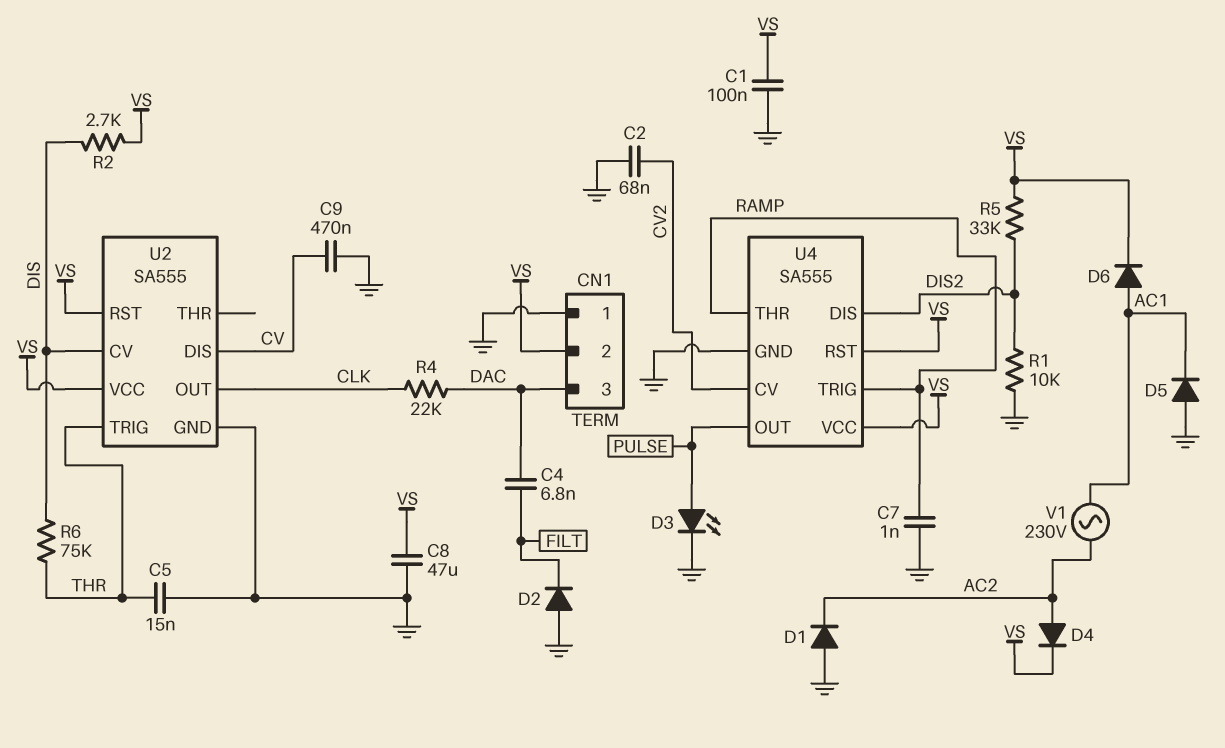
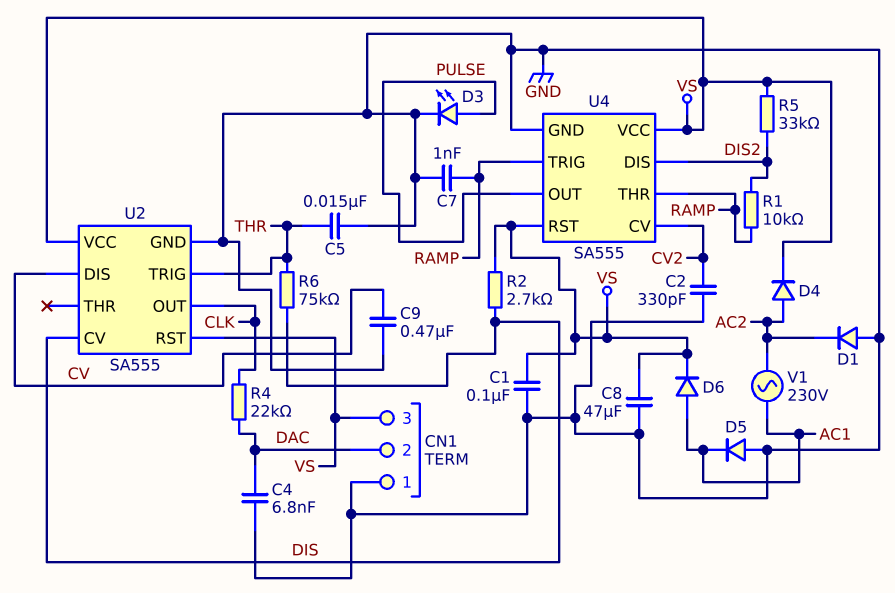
C2: 68nF (CV2, GND) -> 330pF (CV2, GND)
C4: 6.8nF (DAC, FILT) -> 6.8nF (DAC, GND)
CN1 pin 2: VS -> DAC
CN1 pin 3: DAC -> VS
D2: diode (A GND, K FILT) -> none
R1: 10k (DIS2, GND) -> 10k (DIS2, RAMP)

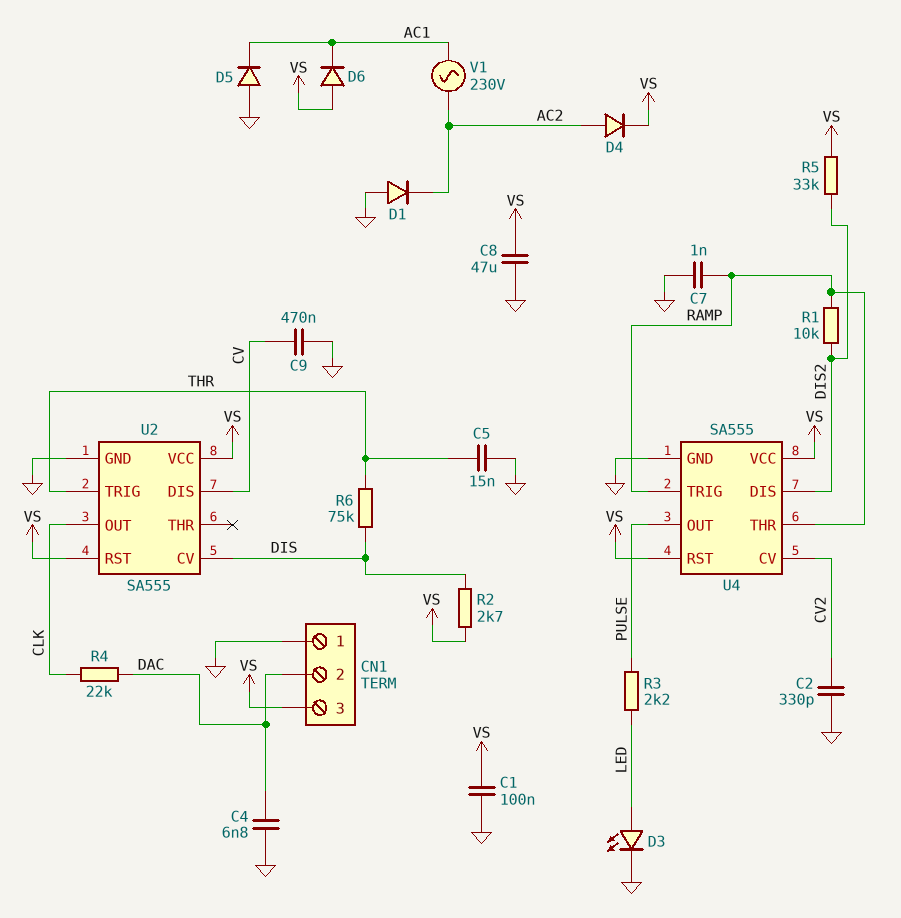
D3: LED (A PULSE, K GND) -> LED (A LED, K GND)
D6: diode (A AC1, K VS) -> diode (A VS, K AC1)
R3: none -> 2.2k (LED, PULSE)

